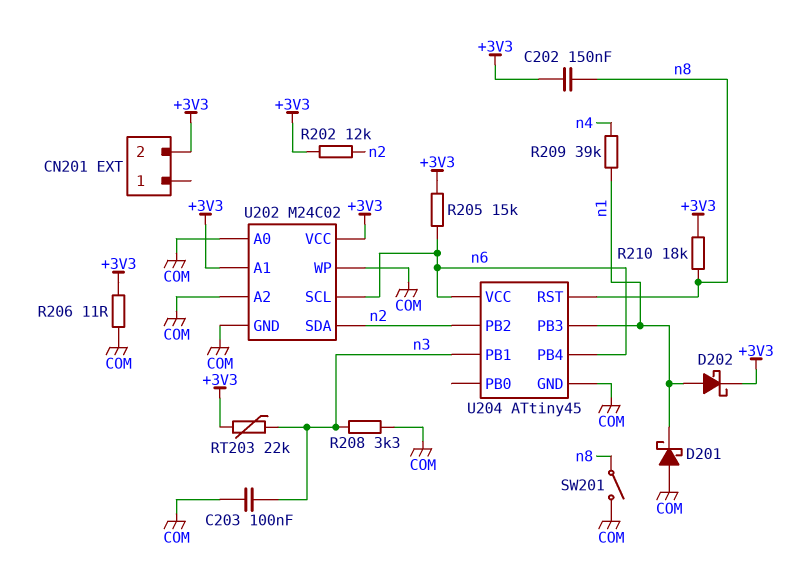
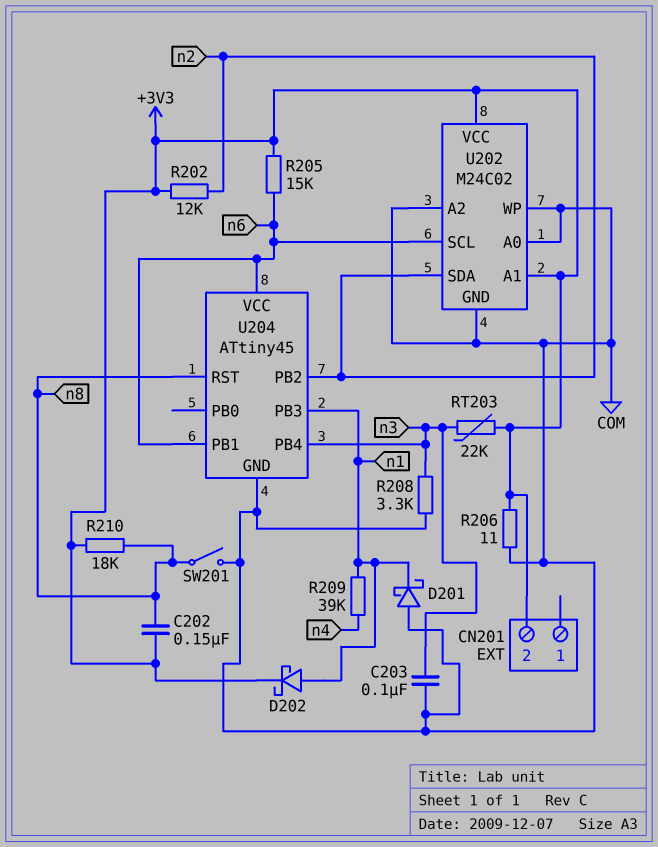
U204 pin PB1: n3 -> n6
U204 pin PB4: n6 -> n3

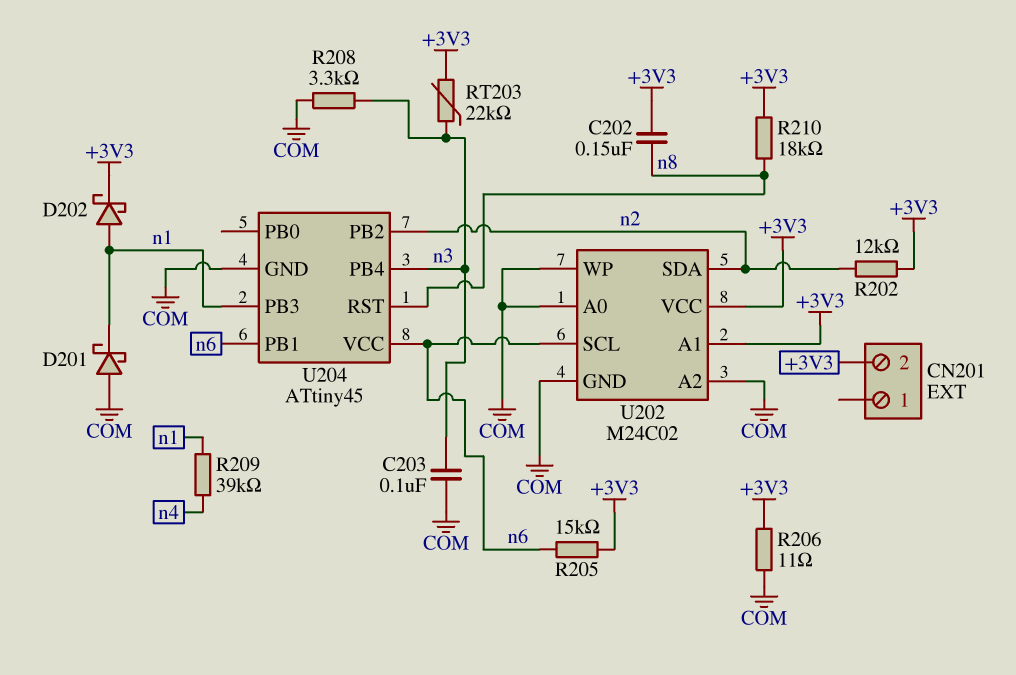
SW201: switch (COM, n8) -> none

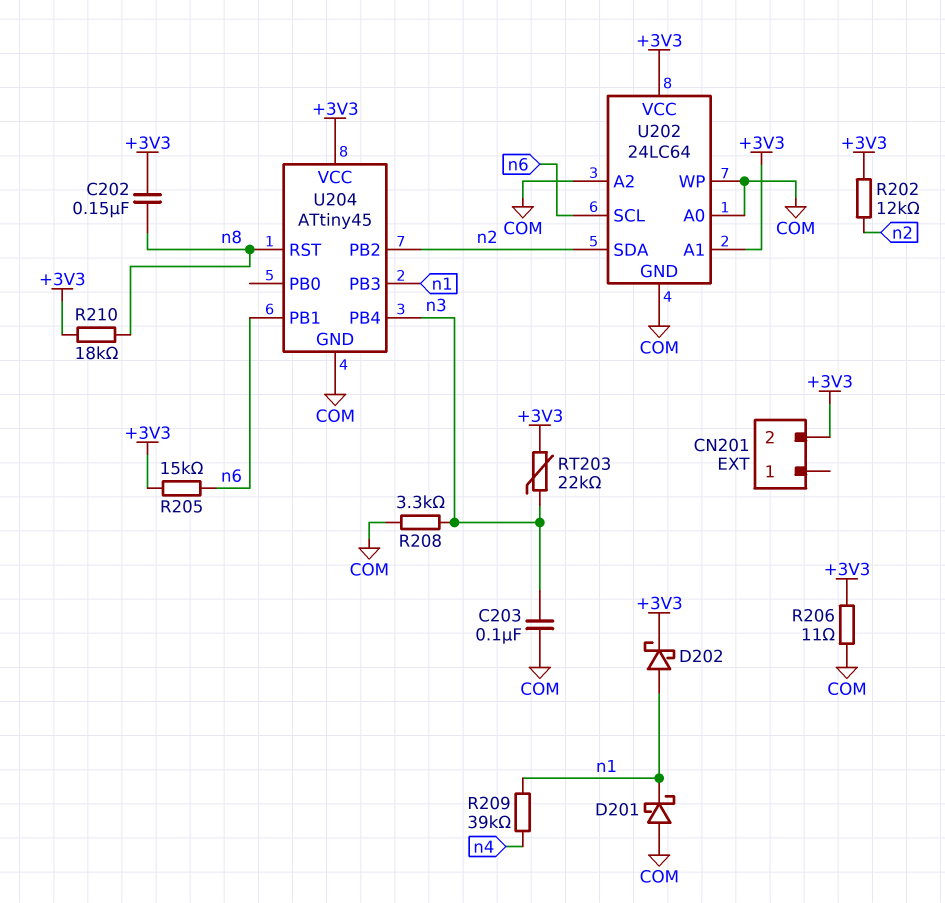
U202: M24C02 -> 24LC64
U204 pin VCC: n6 -> +3V3

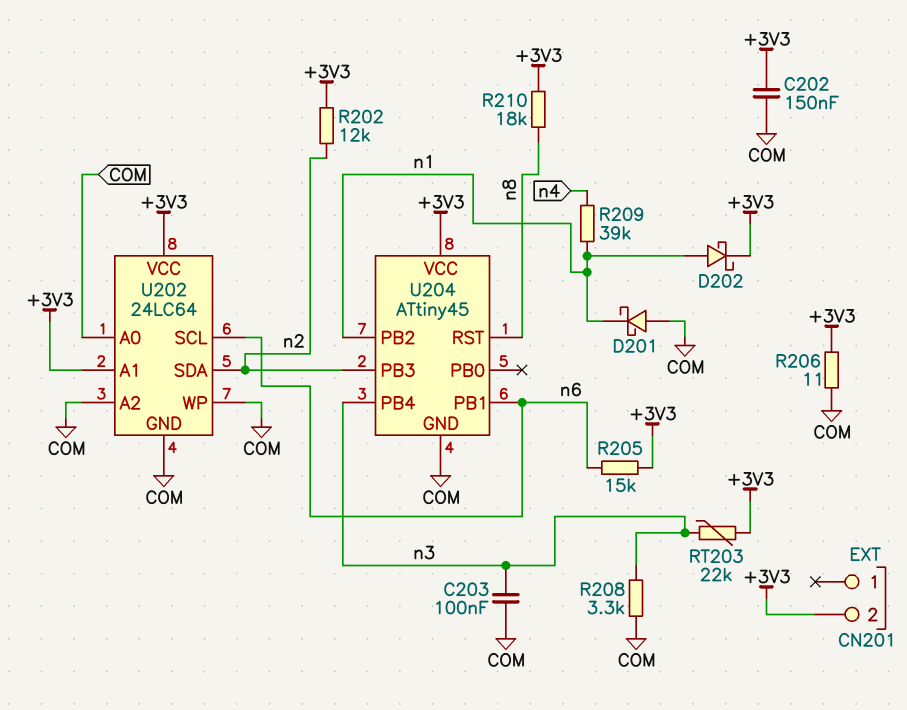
C202: 150nF (+3V3, n8) -> 150nF (+3V3, COM)
U204 pin PB2: n2 -> n1
U204 pin PB3: n1 -> n2

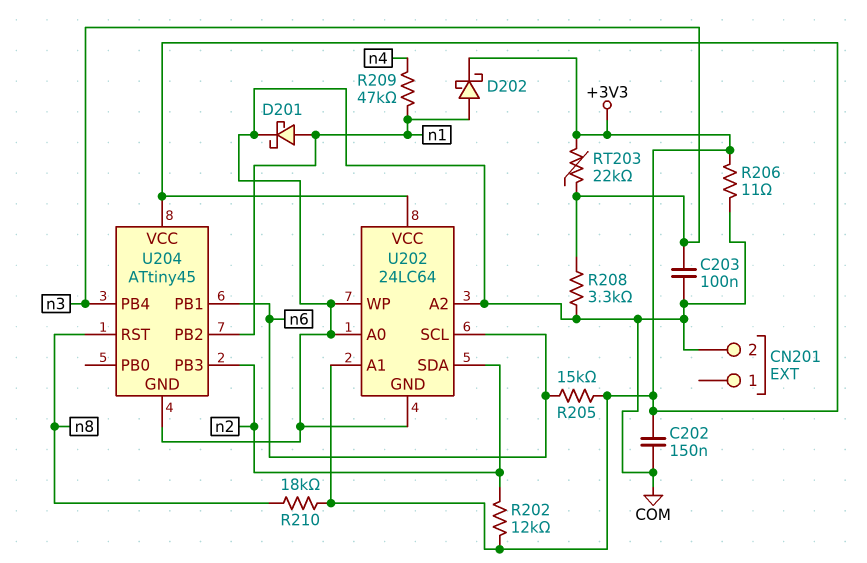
CN201 pin 2: +3V3 -> COM
D201: schottky (A COM, K n1) -> schottky (A n1, K COM)
R209: 39k (n1, n4) -> 47k (n1, n4)

